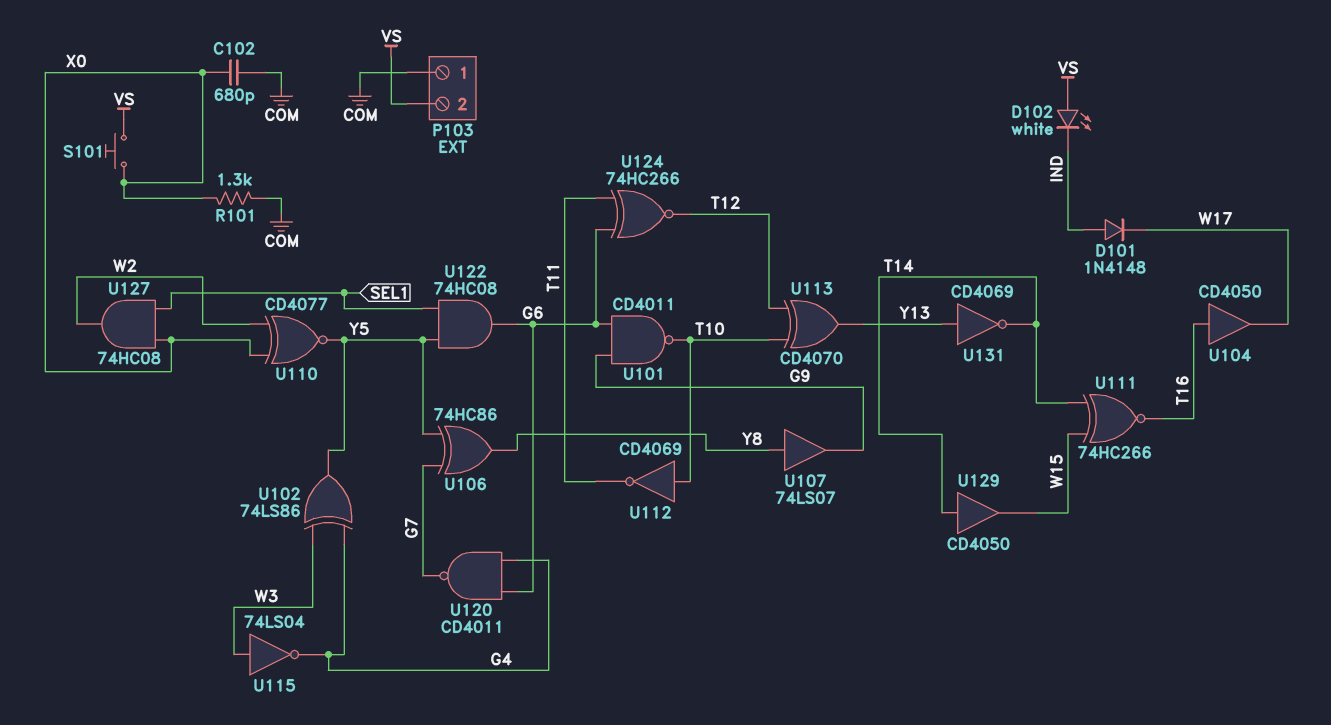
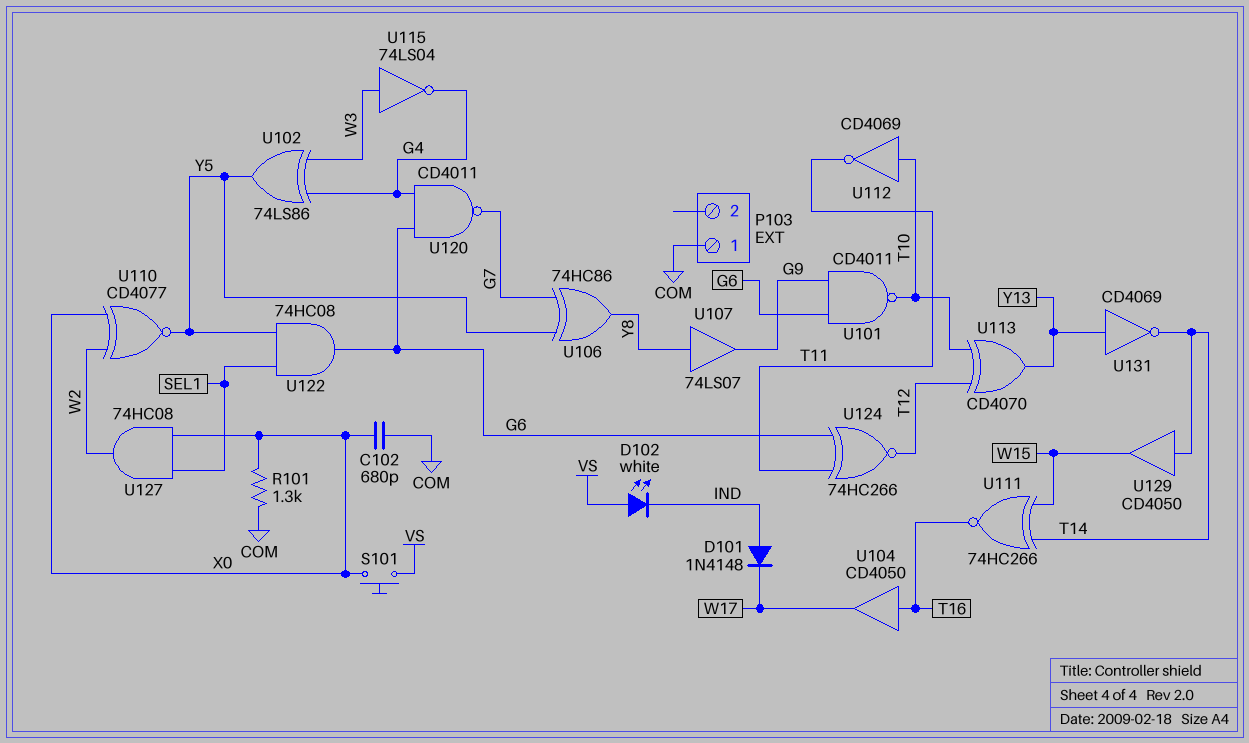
P103 pin 2: VS -> none

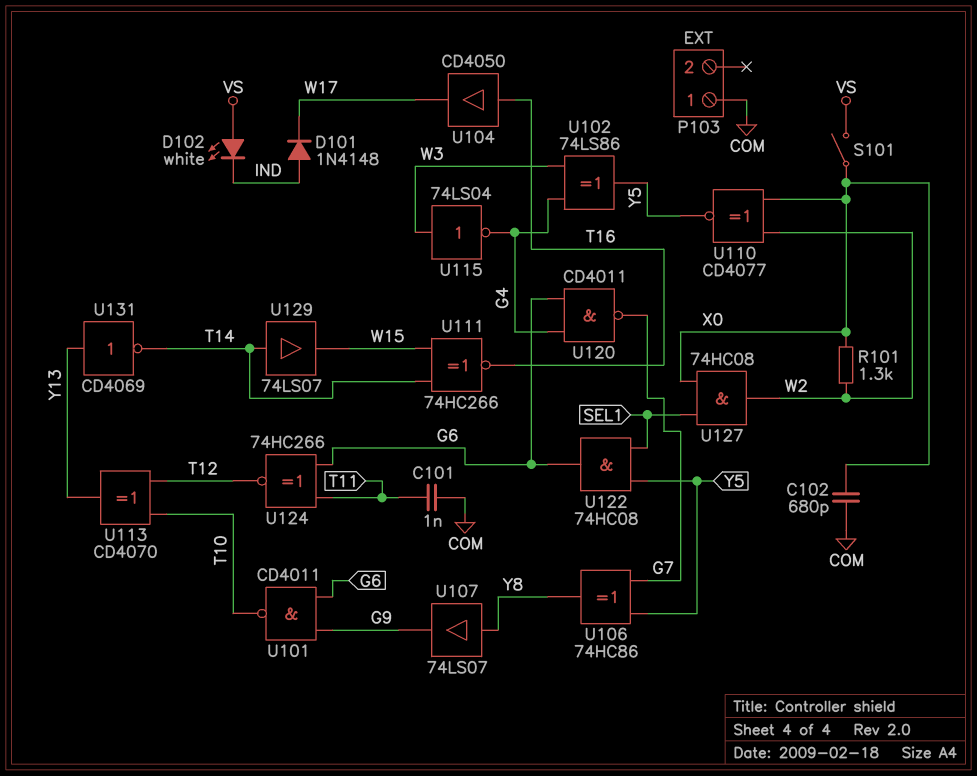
C101: none -> 1nF (COM, T11)
R101: 1.3k (COM, X0) -> 1.3k (W2, X0)
S101: button (VS, X0) -> switch (VS, X0)
U112: NOT CD4069 (in T10, out T11) -> none
U129: buffer CD4050 (in T14, out W15) -> buffer 74LS07 (in T14, out W15)

